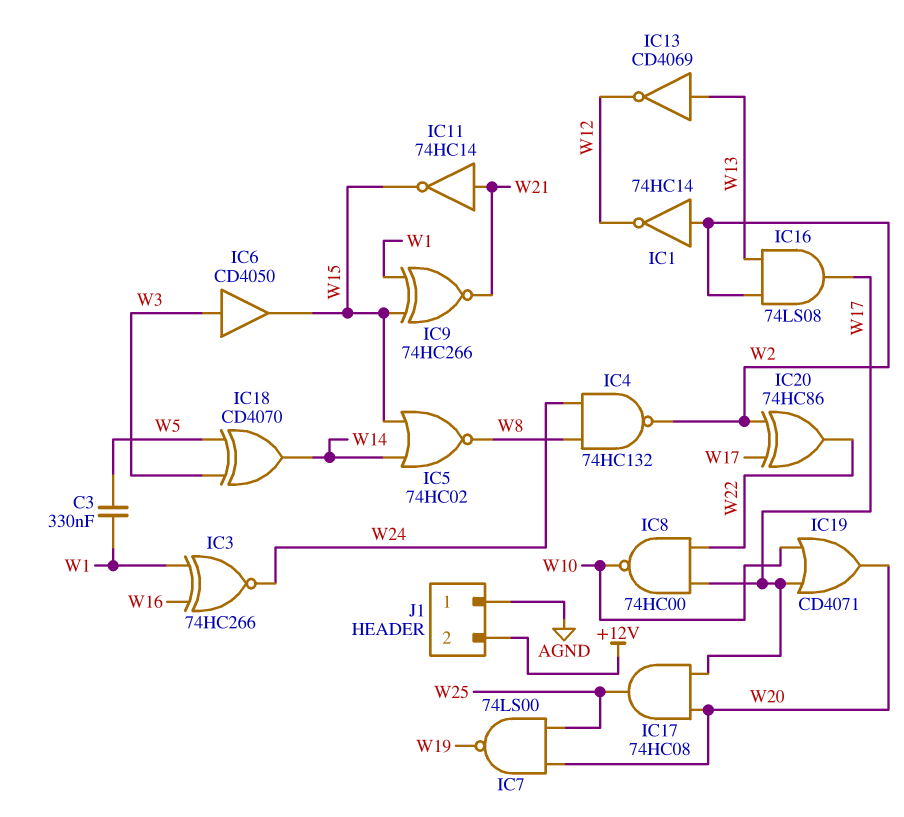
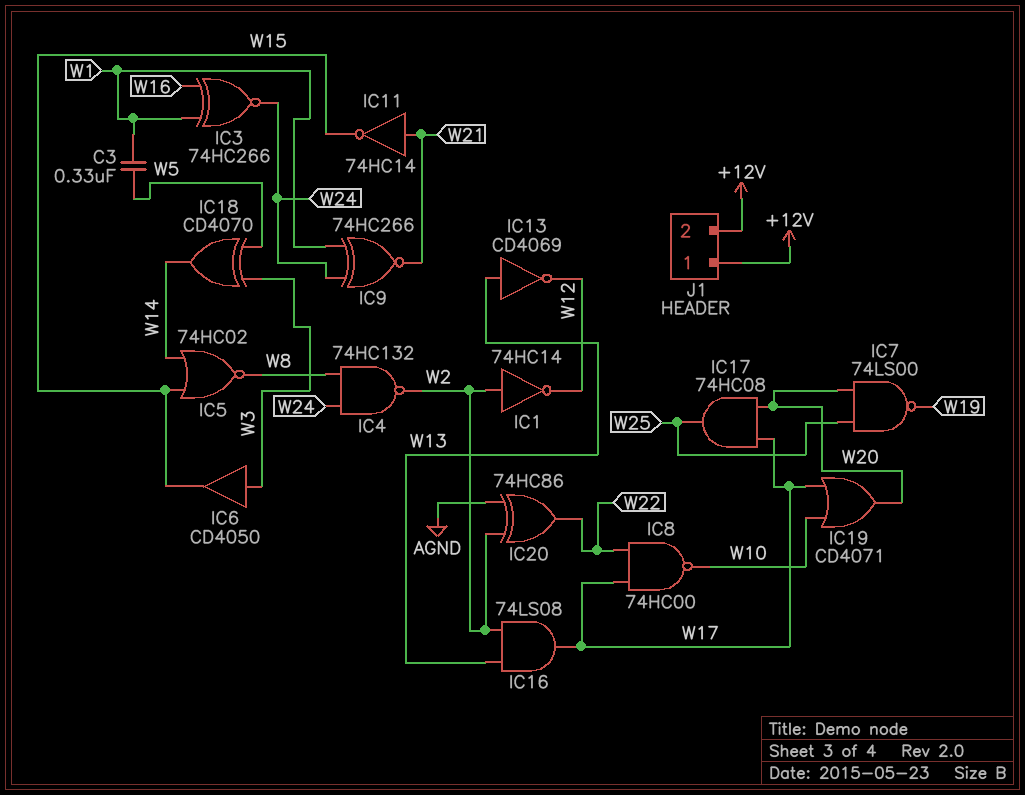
IC9: XNOR 74HC266 (in W1, in W15, out W21) -> XNOR 74HC266 (in W1, in W24, out W21)
IC20: XOR 74HC86 (in W2, in W17, out W22) -> XOR 74HC86 (in AGND, in W2, out W22)
J1 pin 1: AGND -> +12V

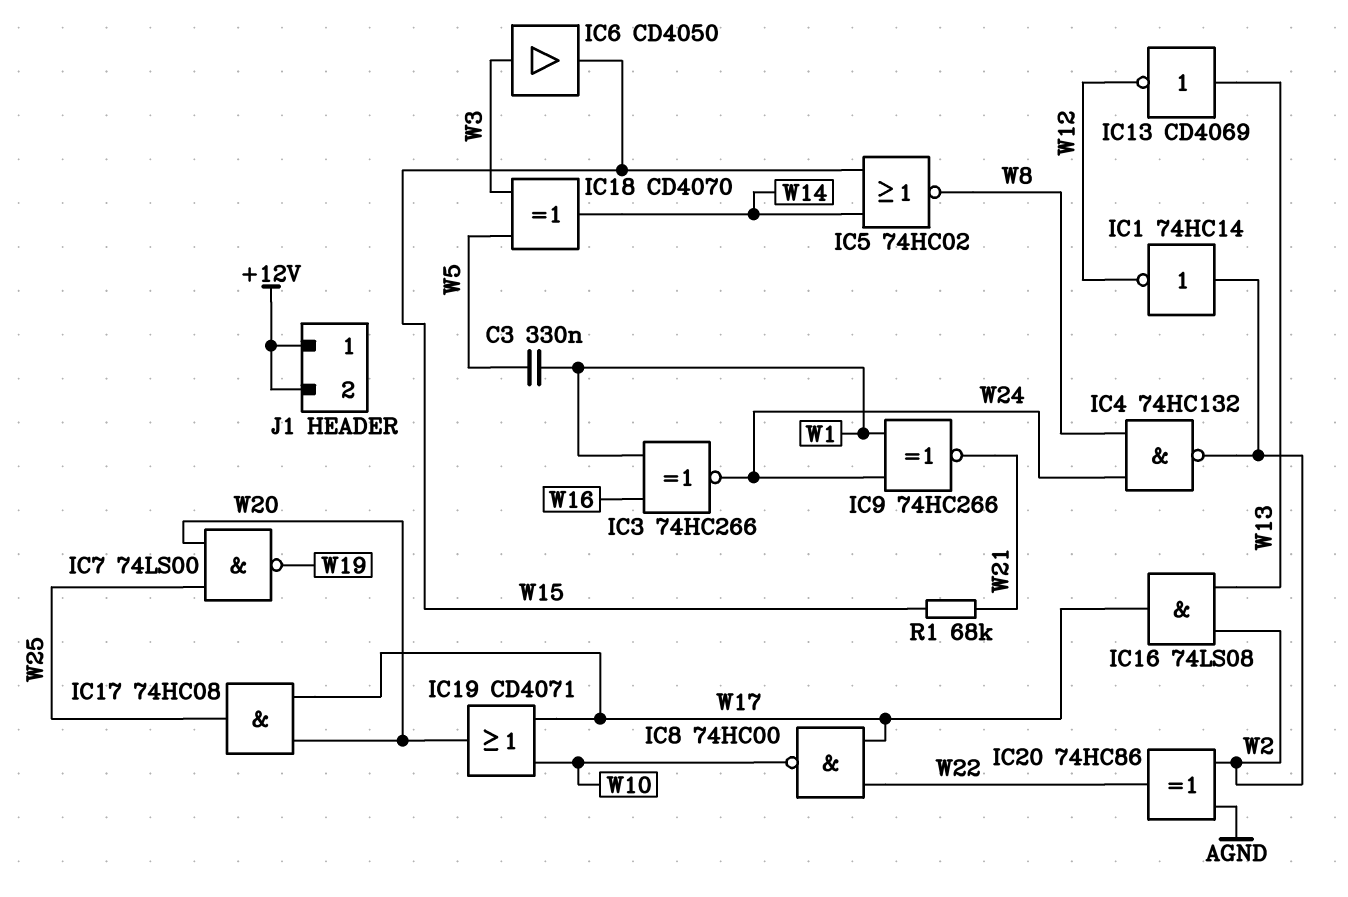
IC11: NOT 74HC14 (in W21, out W15) -> none
R1: none -> 68k (W15, W21)

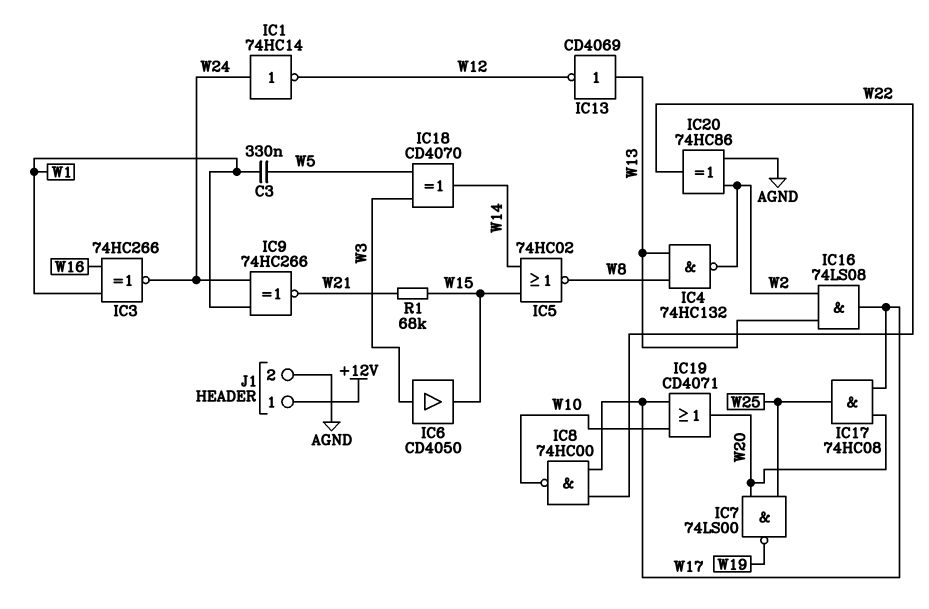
IC1: NOT 74HC14 (in W2, out W12) -> NOT 74HC14 (in W24, out W12)
IC4: NAND 74HC132 (in W8, in W24, out W2) -> NAND 74HC132 (in W8, in W13, out W2)
J1 pin 2: +12V -> AGND

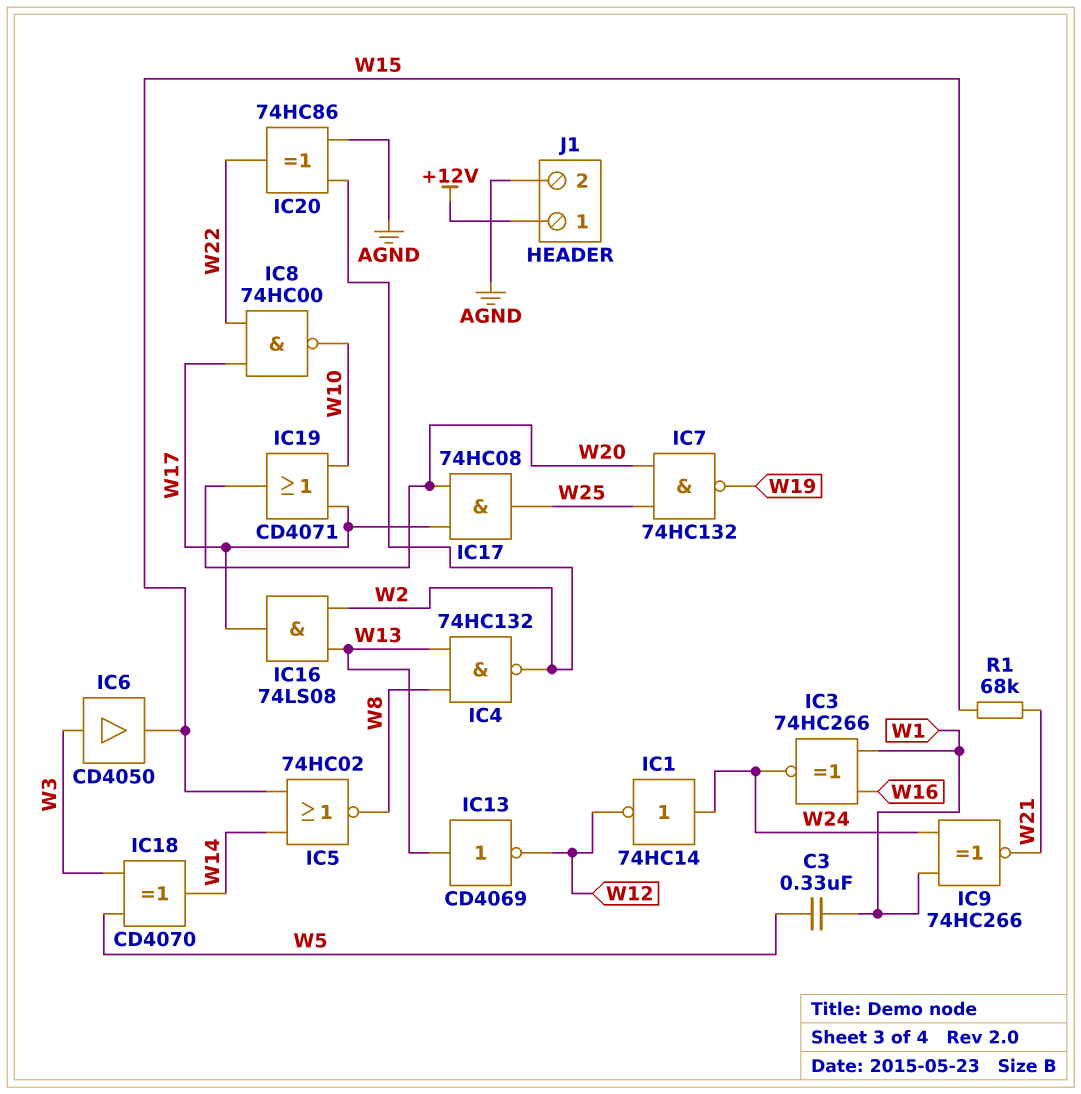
IC7: NAND 74LS00 (in W20, in W25, out W19) -> NAND 74HC132 (in W20, in W25, out W19)

